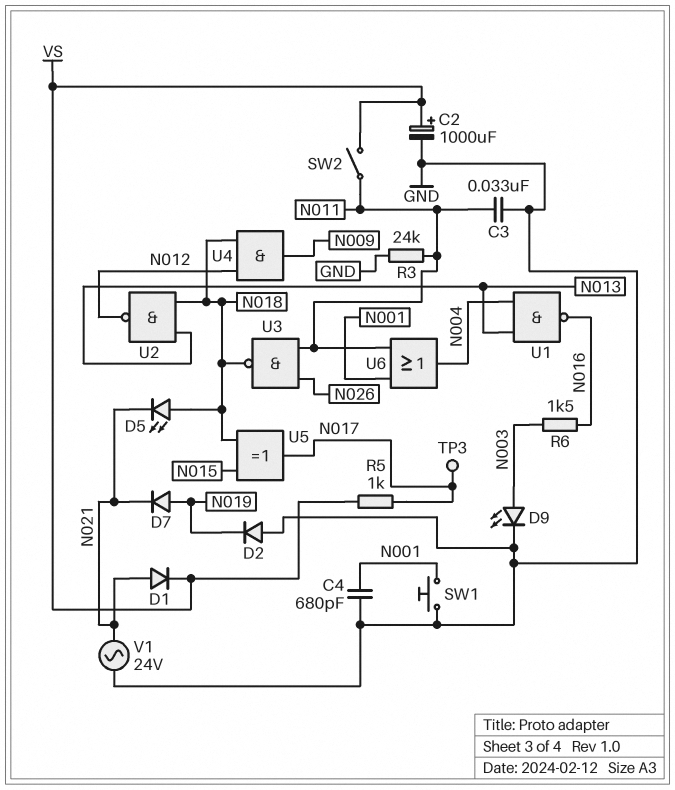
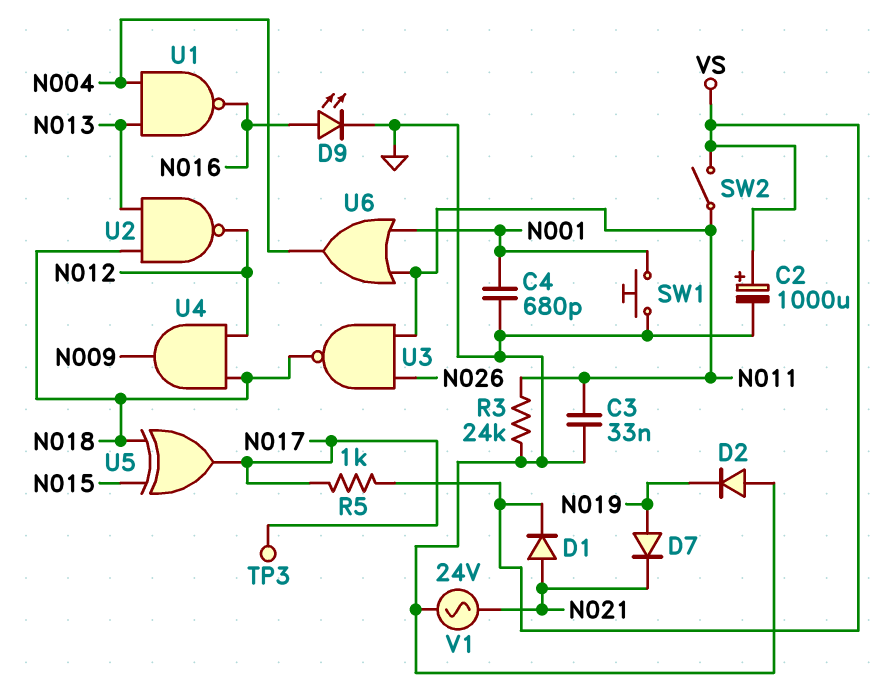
D5: LED (A N018, K N021) -> none
D9: LED (A N003, K GND) -> LED (A N016, K GND)
R6: 1.5k (N003, N016) -> none

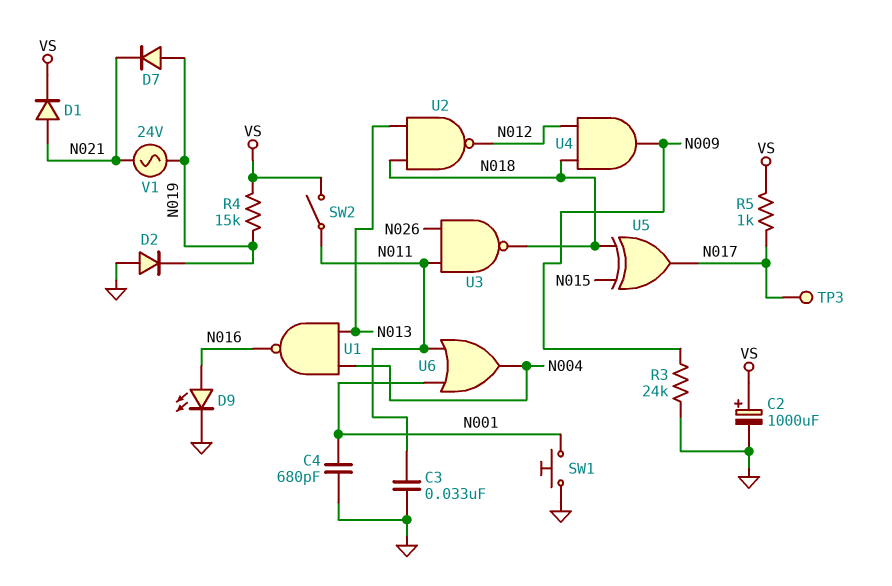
R3: 24k (GND, N011) -> 24k (GND, N009)
R4: none -> 15k (N019, VS)
V1: AC 24V (GND, N021) -> AC 24V (N019, N021)

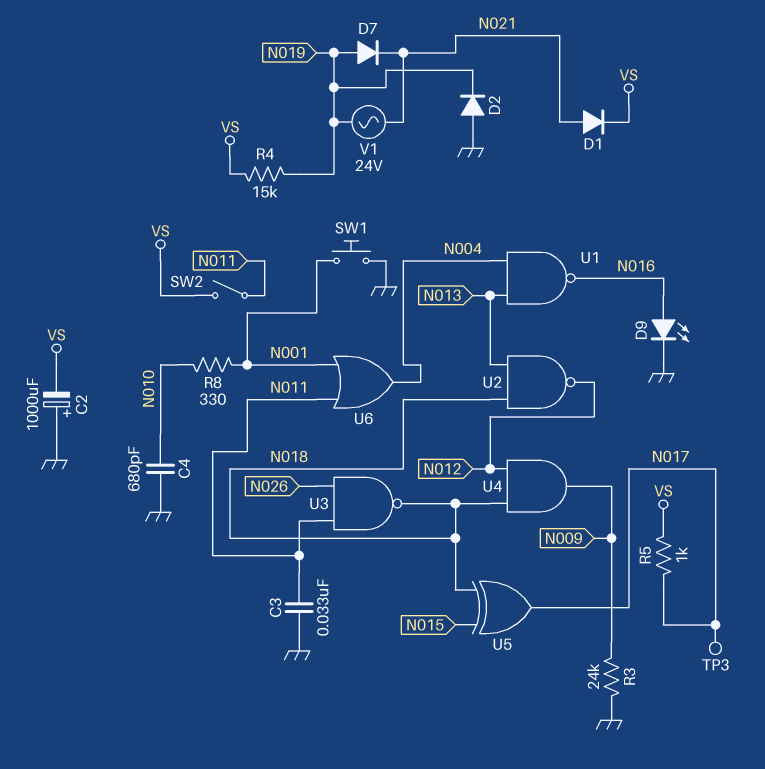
C2: 1000uF (plus VS, minus GND) -> 1000uF (plus GND, minus VS)
C4: 680pF (GND, N001) -> 680pF (GND, N010)
R8: none -> 330 (N001, N010)

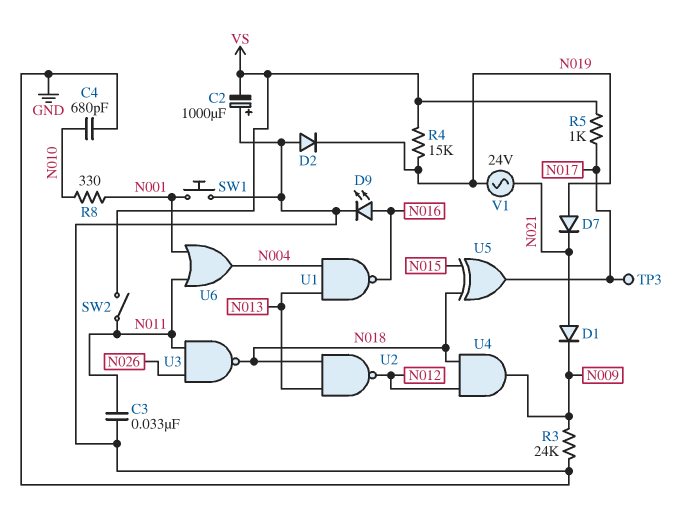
D1: diode (A N021, K VS) -> diode (A N021, K N009)

